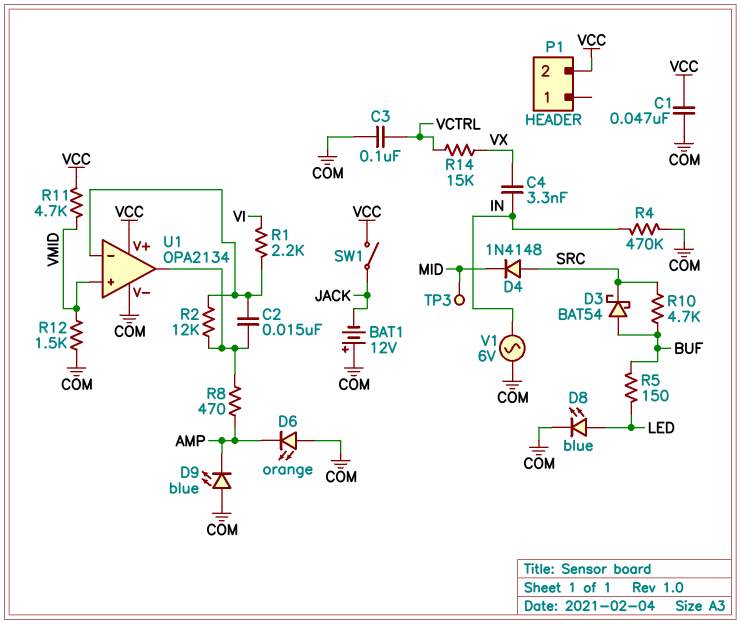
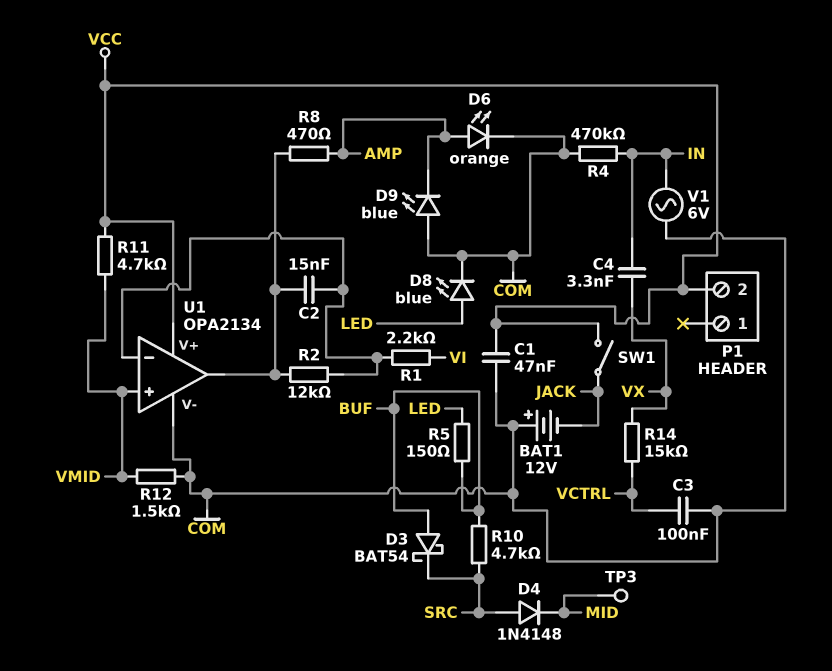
D6: LED orange (A COM, K AMP) -> LED orange (A AMP, K COM)

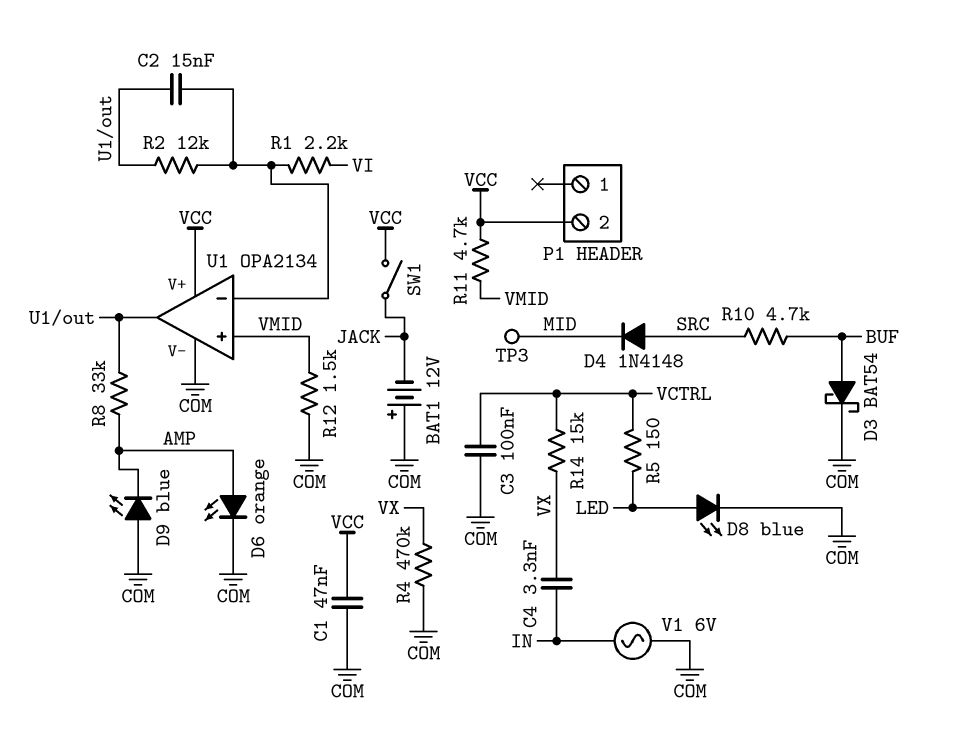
D3: schottky BAT54 (A BUF, K SRC) -> schottky BAT54 (A BUF, K COM)
R4: 470k (COM, IN) -> 470k (COM, VX)
R5: 150 (BUF, LED) -> 150 (LED, VCTRL)
R8: 470 (AMP, U1/out) -> 33k (AMP, U1/out)

